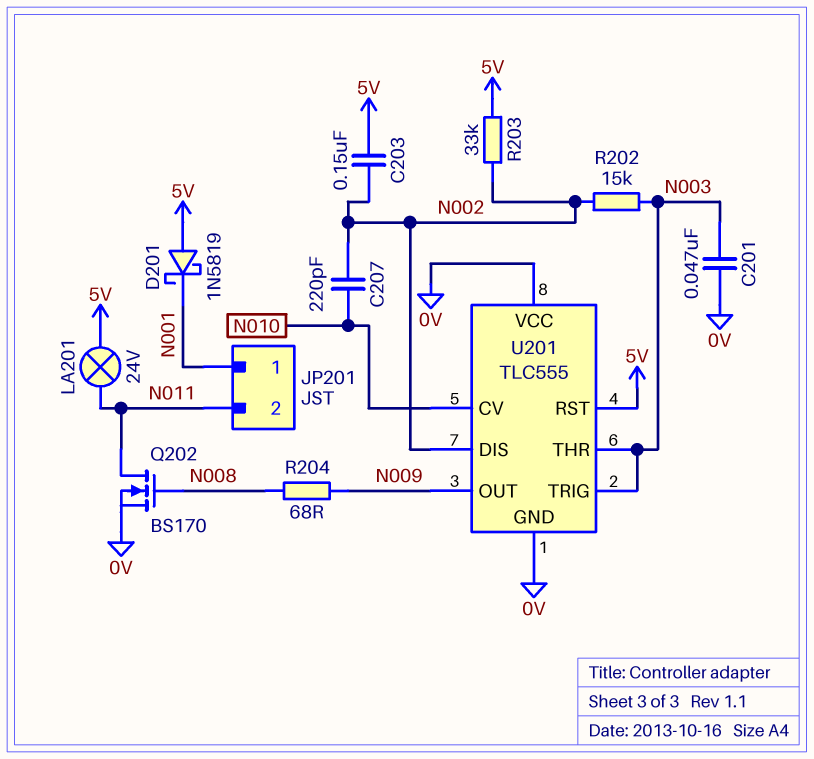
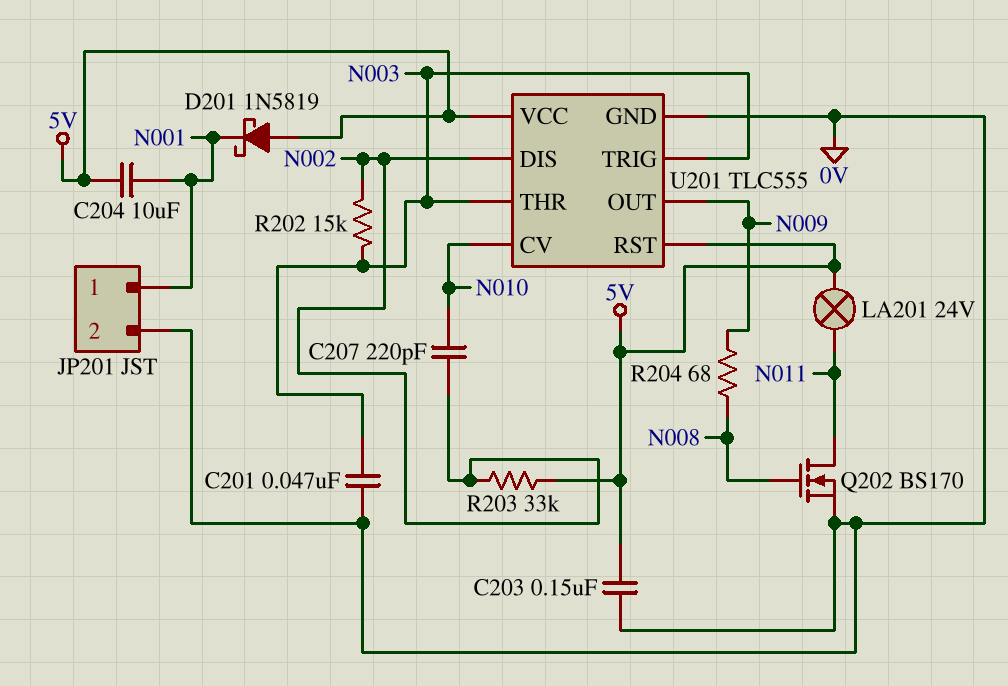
C203: 150nF (5V, N002) -> 150nF (0V, 5V)
C204: none -> 10uF (5V, N001)
JP201 pin 2: N011 -> 0V
U201 pin VCC: 0V -> 5V

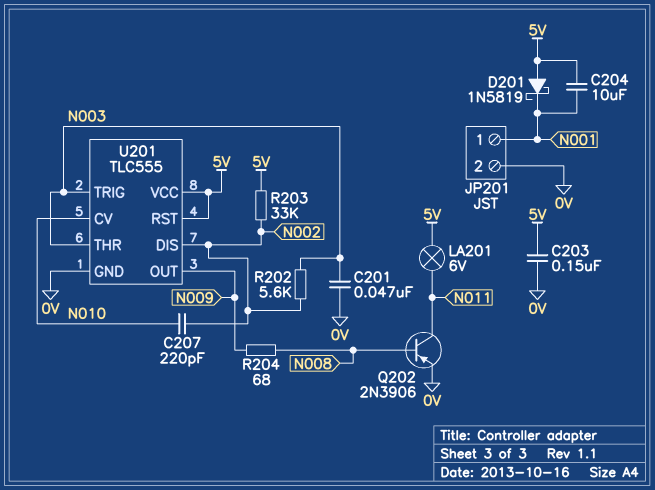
LA201: lamp 24V (5V, N011) -> lamp 6V (5V, N011)
Q202: NMOS BS170 (G N008, D N011, S 0V) -> PNP 2N3906 (B N008, C N011, E 0V)
R202: 15k (N002, N003) -> 5.6k (N002, N003)

